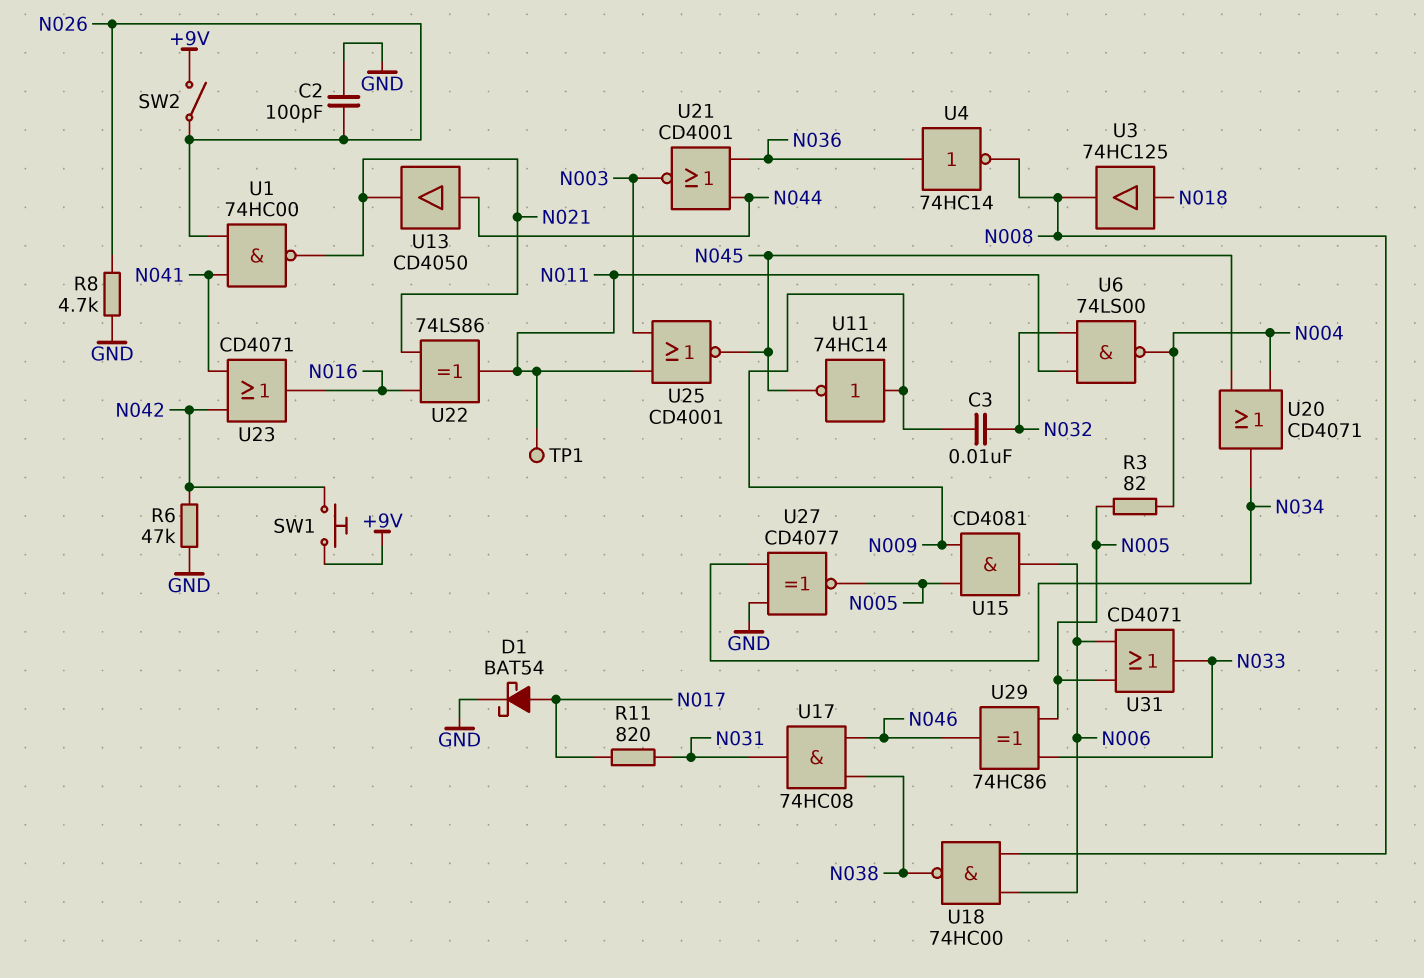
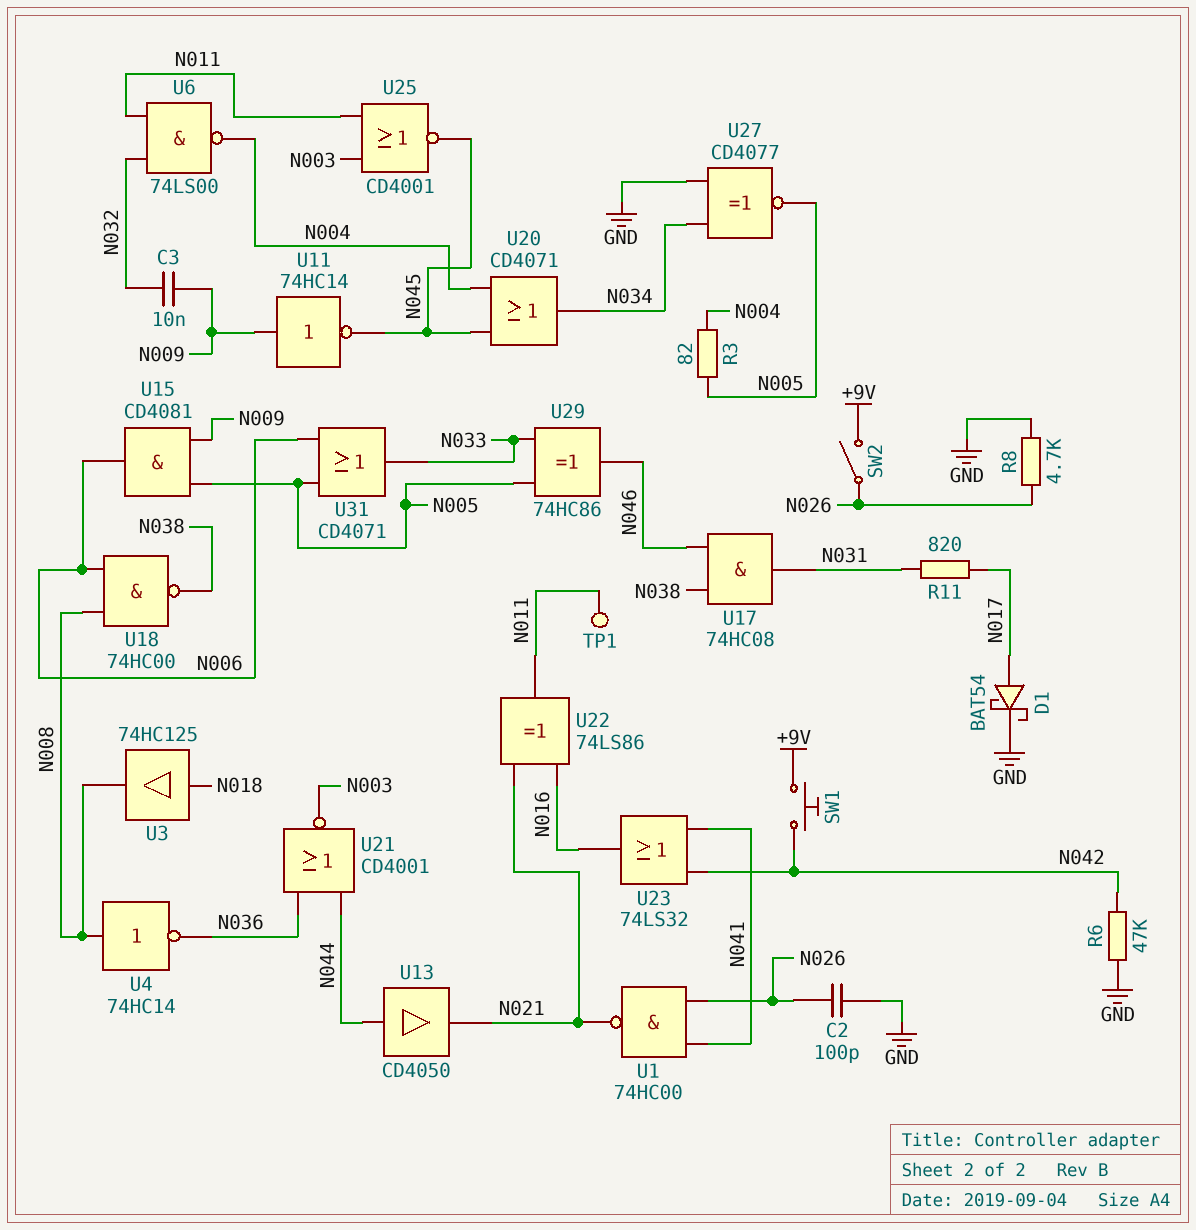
U4: NOT 74HC14 (in N036, out N008) -> NOT 74HC14 (in N008, out N036)
U23: OR CD4071 (in N041, in N042, out N016) -> OR 74LS32 (in N041, in N042, out N016)

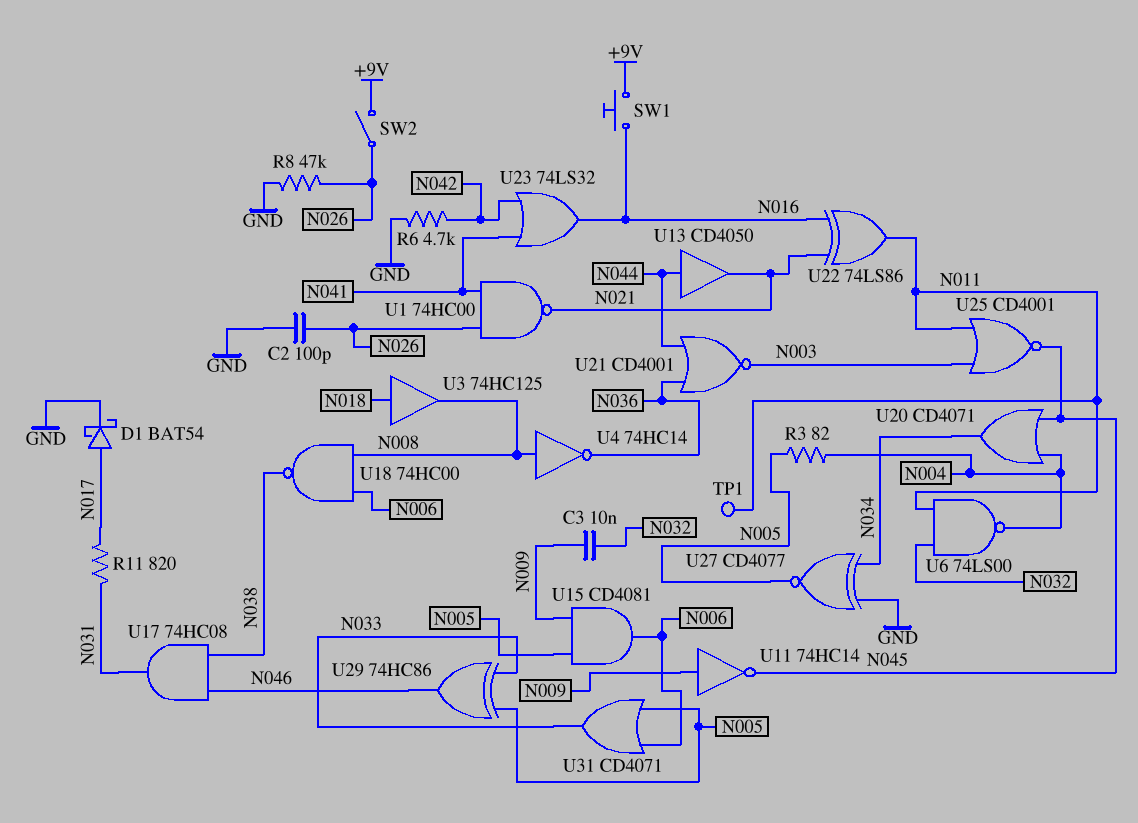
R6: 47k (GND, N042) -> 4.7k (GND, N042)
R8: 4.7k (GND, N026) -> 47k (GND, N026)
SW1: button (+9V, N042) -> button (+9V, N016)

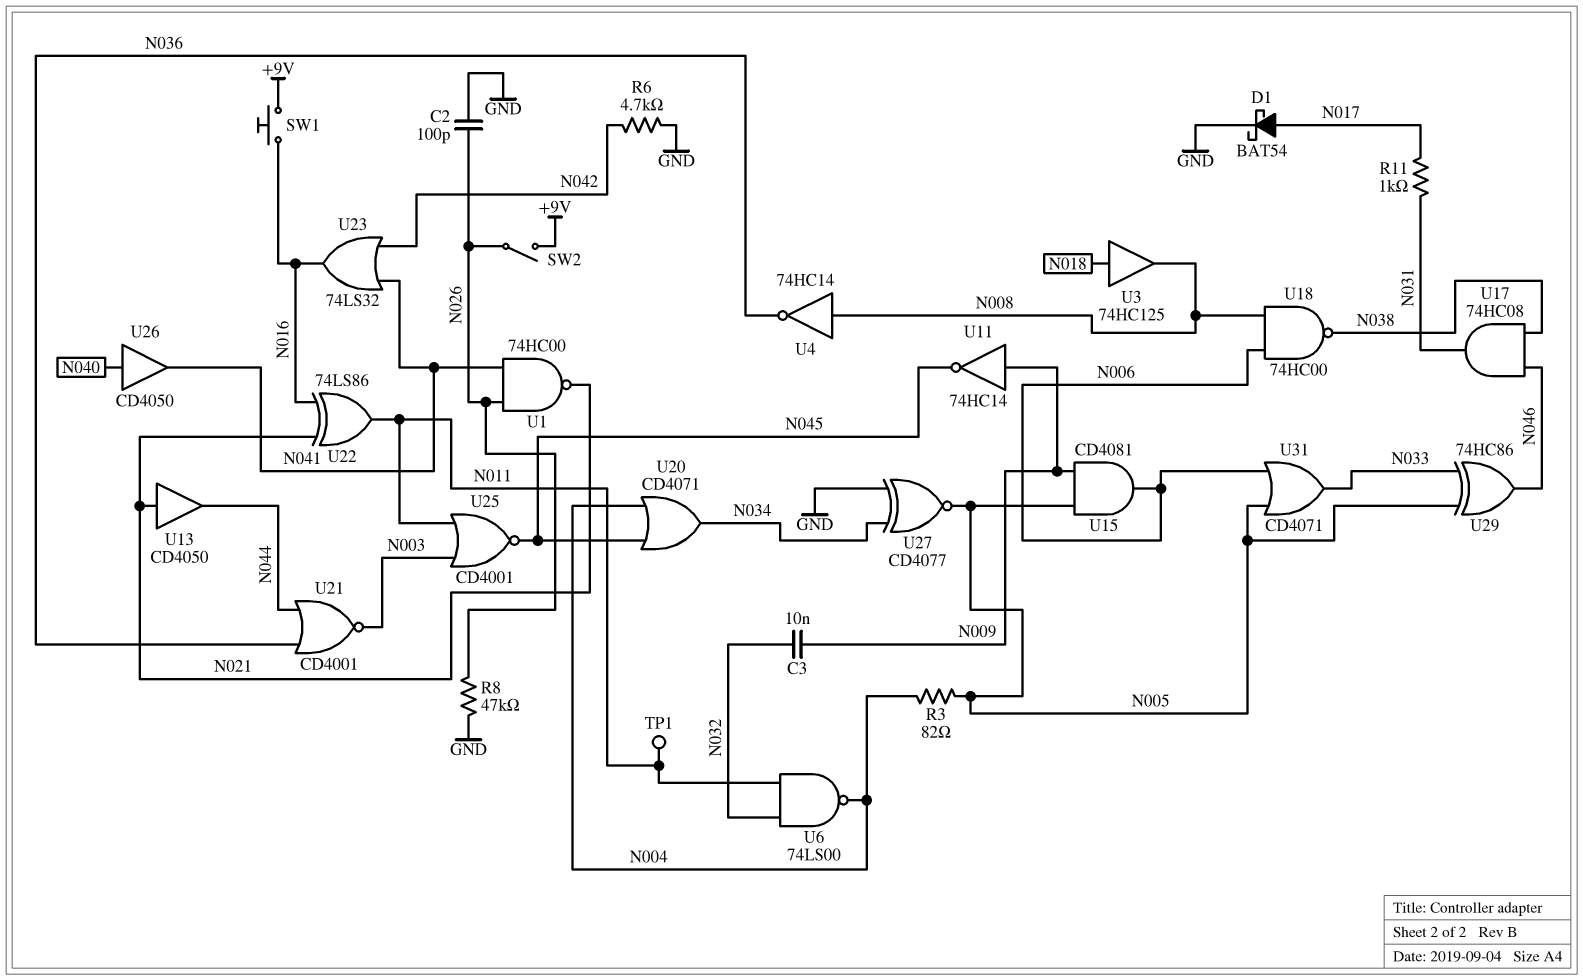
R11: 820 (N017, N031) -> 1k (N017, N031)
U13: buffer CD4050 (in N044, out N021) -> buffer CD4050 (in N021, out N044)
U26: none -> buffer CD4050 (in N040, out N041)

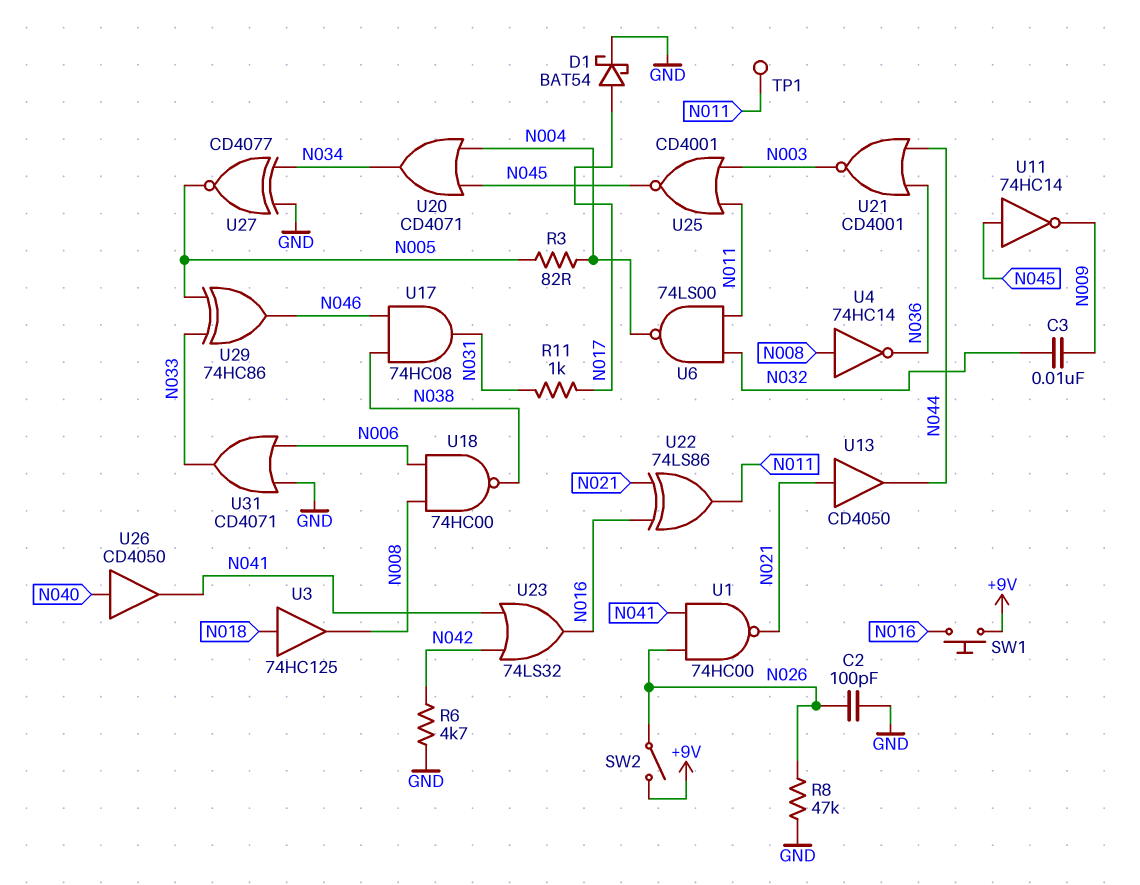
U11: NOT 74HC14 (in N009, out N045) -> NOT 74HC14 (in N045, out N009)
U15: AND CD4081 (in N005, in N009, out N006) -> none
U31: OR CD4071 (in N005, in N006, out N033) -> OR CD4071 (in GND, in N006, out N033)

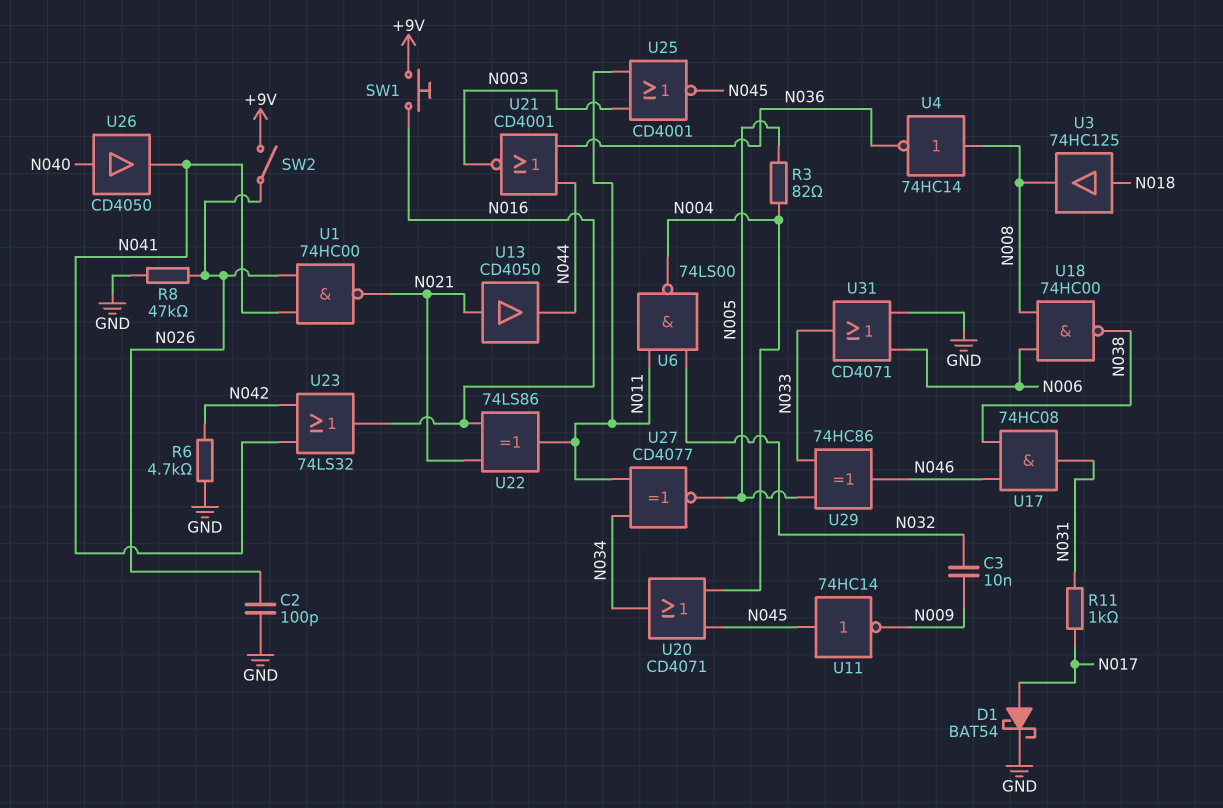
TP1: test point (N011) -> none
U27: XNOR CD4077 (in GND, in N034, out N005) -> XNOR CD4077 (in N011, in N034, out N005)

